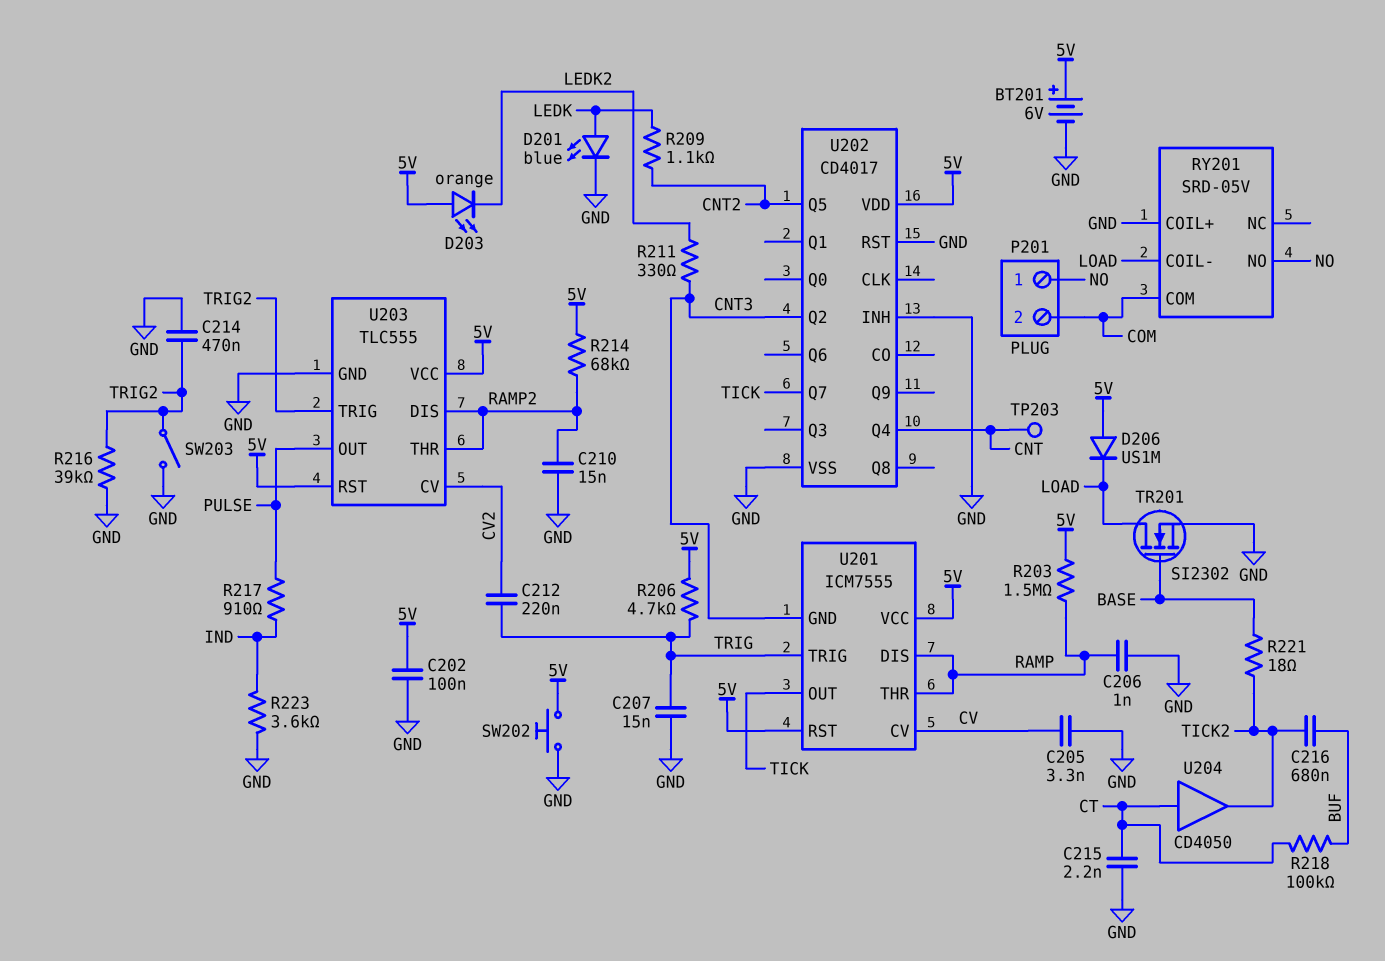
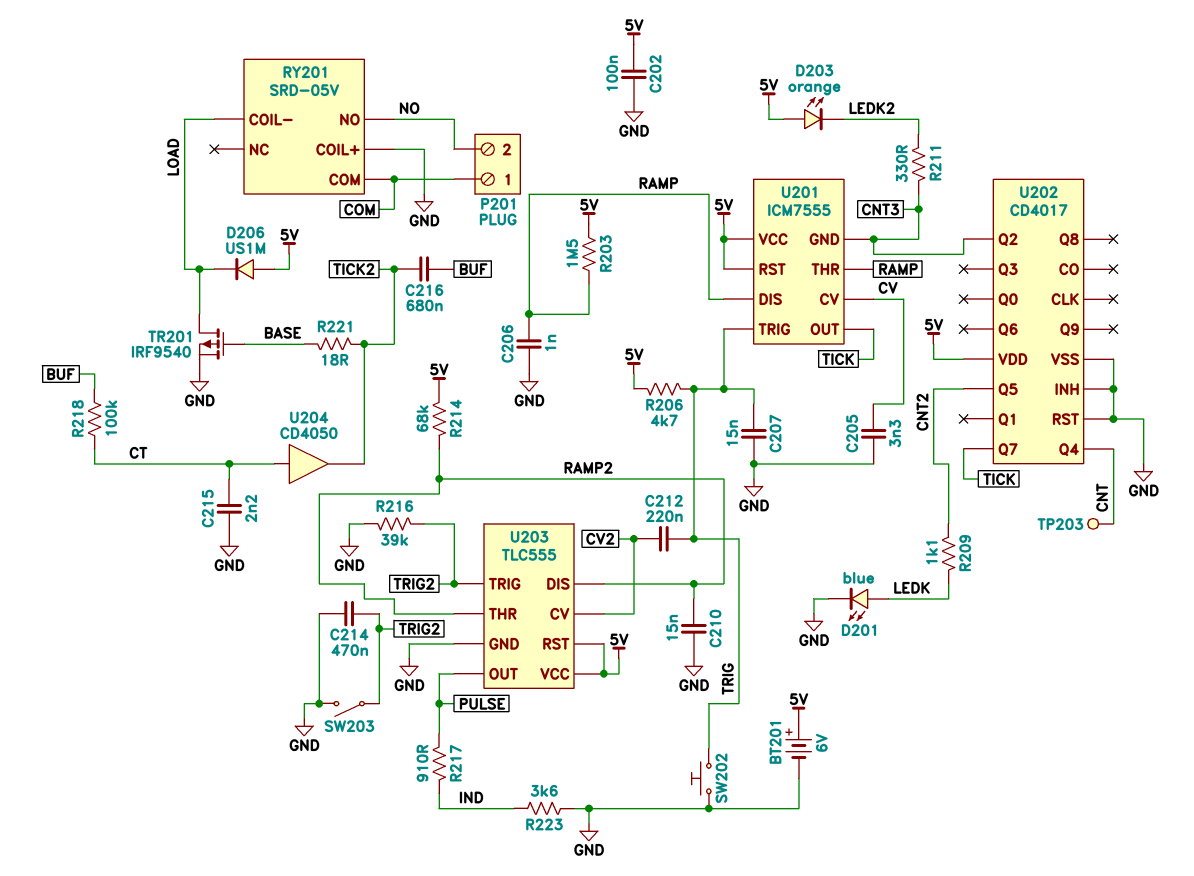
P201 pin 1: NO -> COM
P201 pin 2: COM -> NO
SW202: button (5V, GND) -> button (GND, TRIG)
TR201: NMOS SI2302 (G BASE, D LOAD, S GND) -> PMOS IRF9540 (G BASE, D LOAD, S GND)

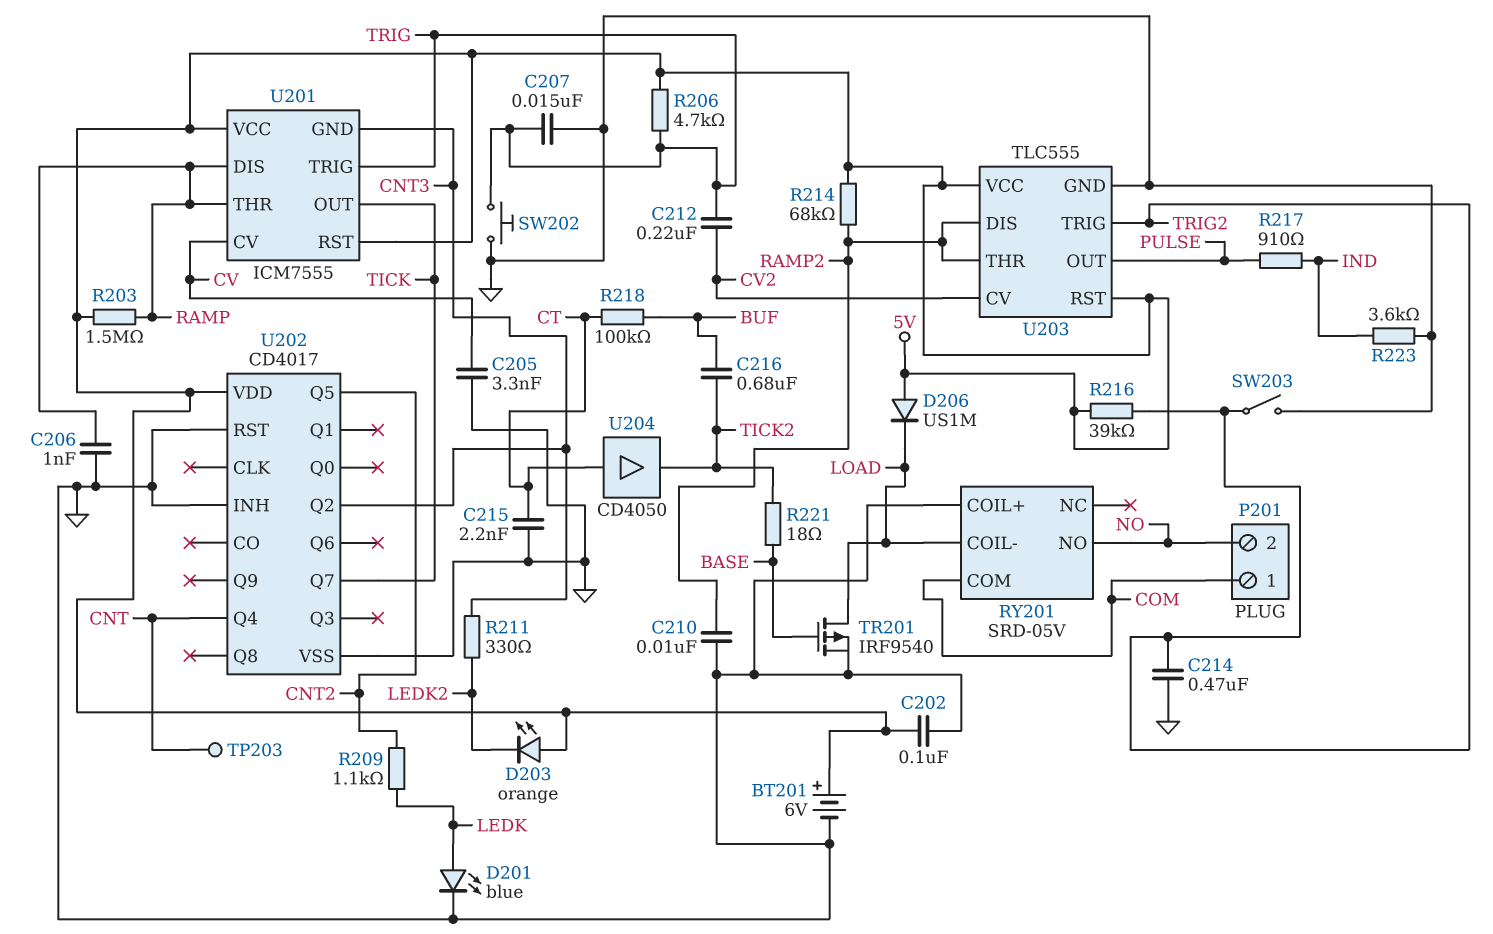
C210: 15nF (GND, RAMP2) -> 10nF (GND, RAMP2)
R216: 39k (GND, TRIG2) -> 39k (5V, TRIG2)

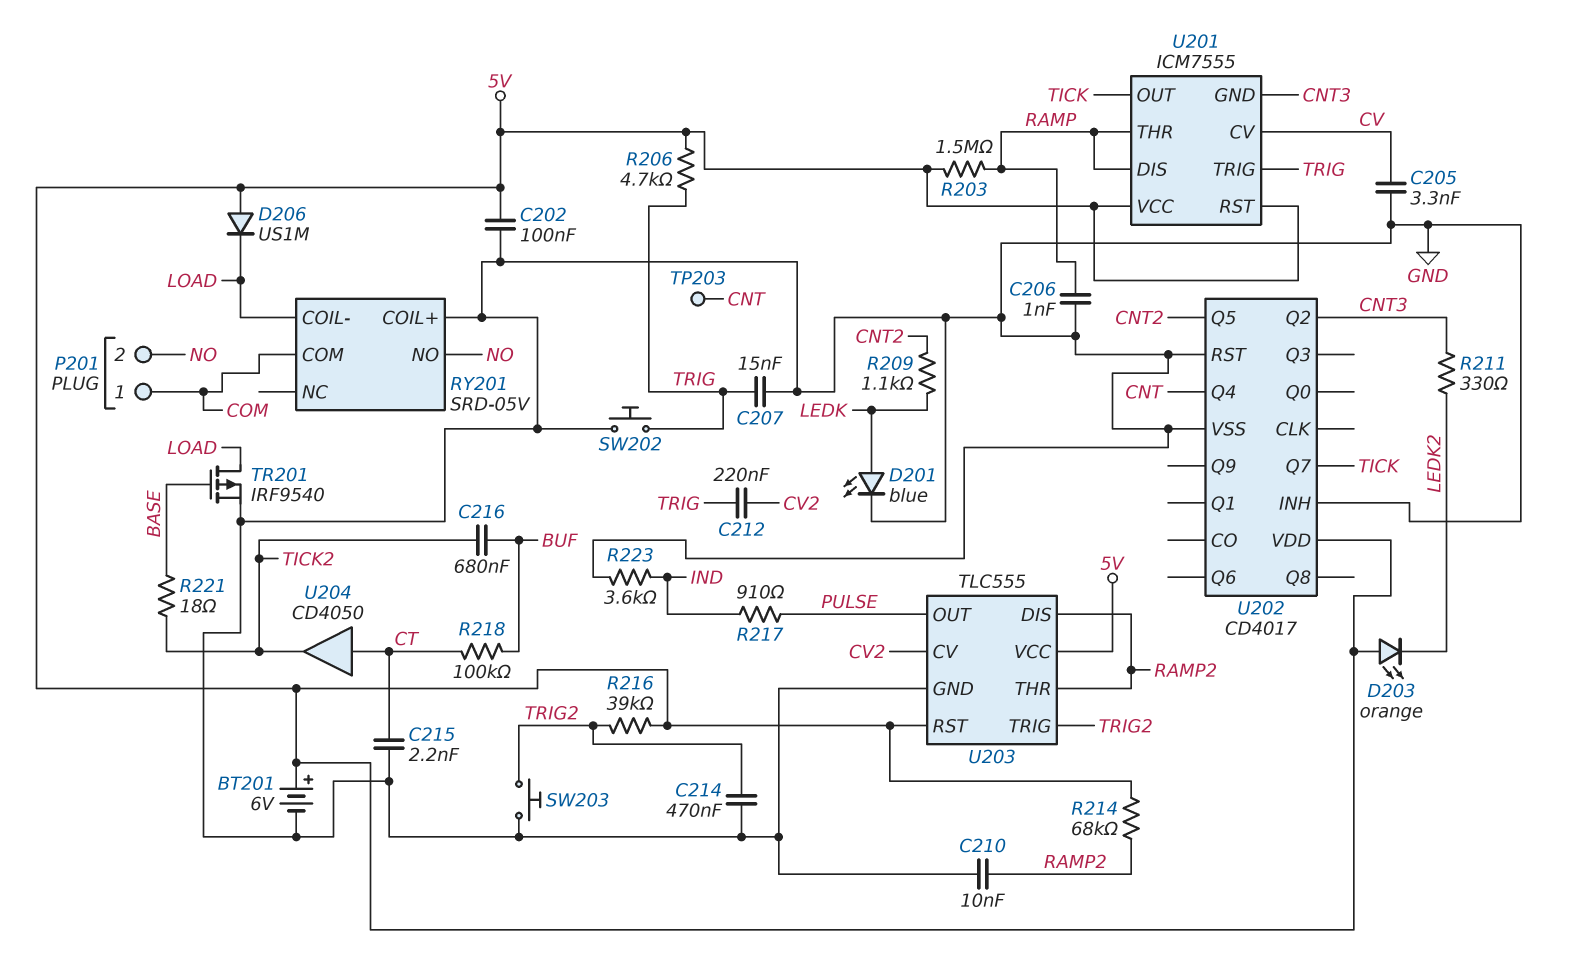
SW203: switch (GND, TRIG2) -> button (GND, TRIG2)

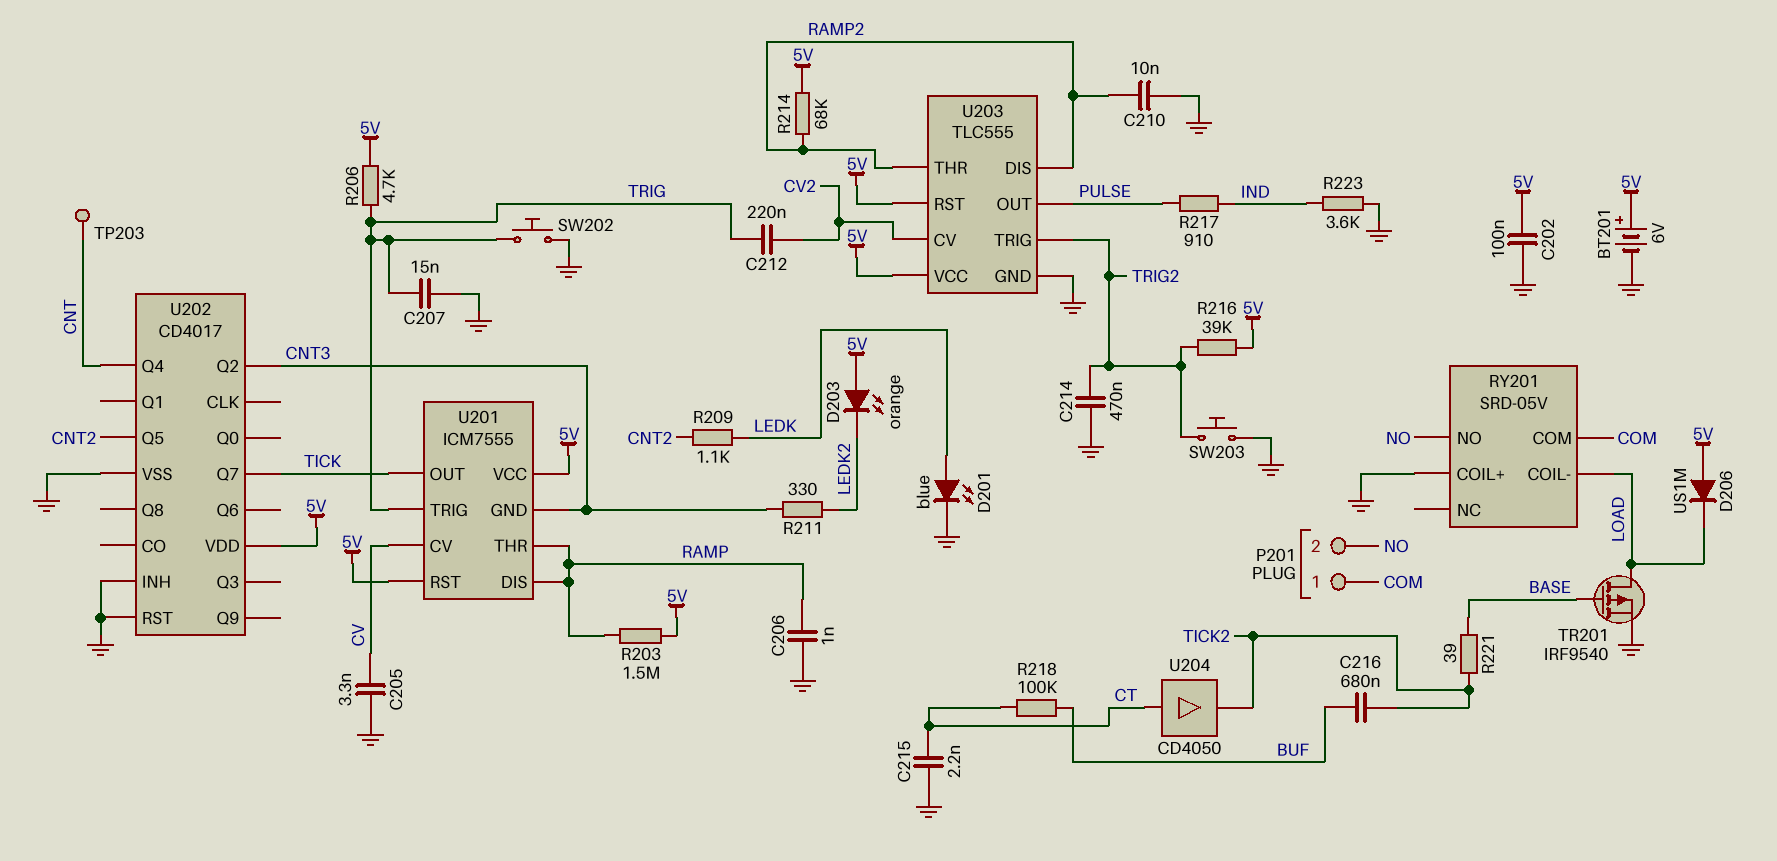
R221: 18 (BASE, TICK2) -> 39 (BASE, TICK2)

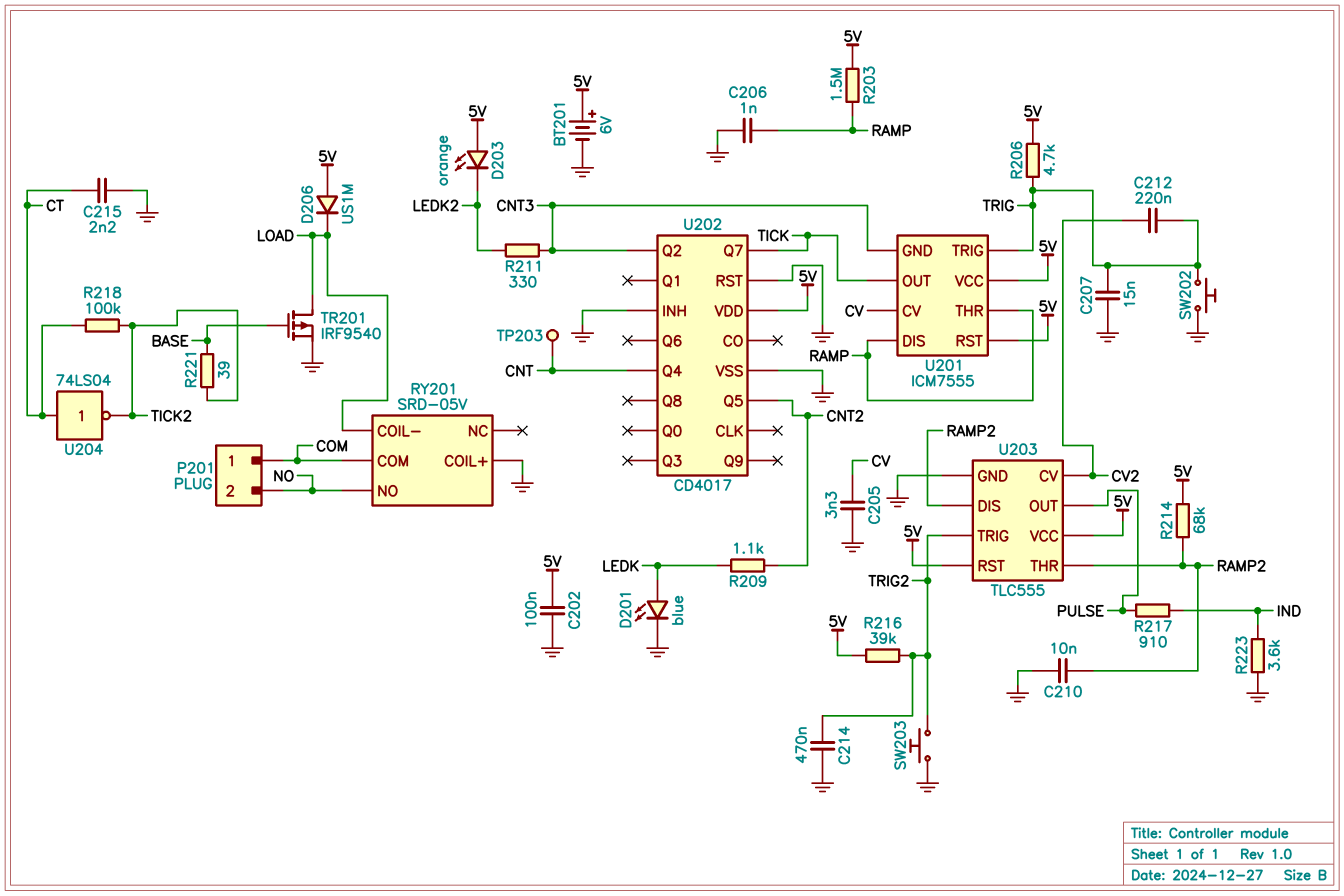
C216: 680nF (BUF, TICK2) -> none
R218: 100k (BUF, CT) -> 100k (CT, TICK2)
U204: buffer CD4050 (in CT, out TICK2) -> NOT 74LS04 (in CT, out TICK2)

